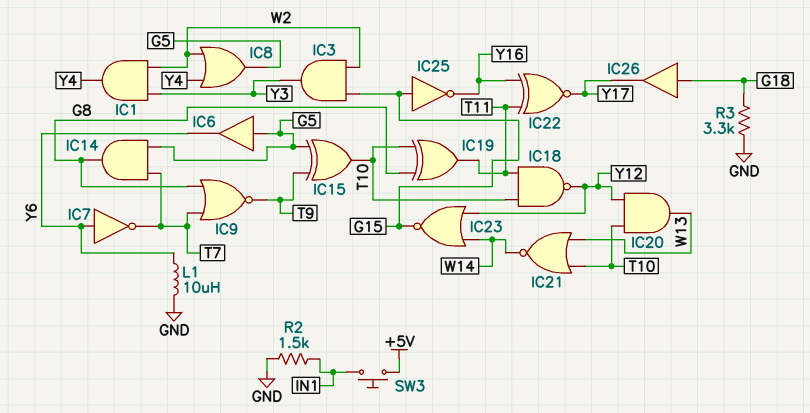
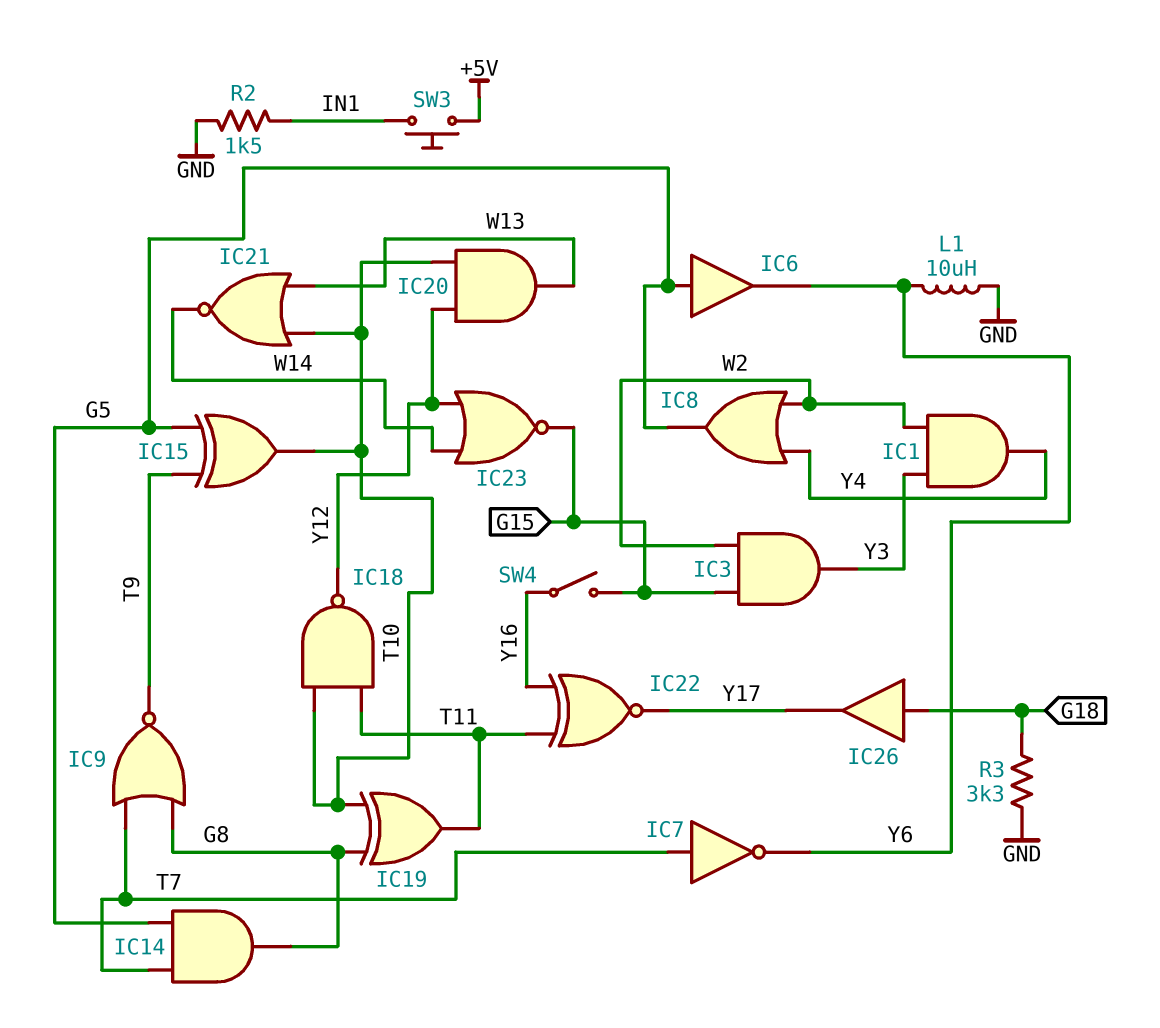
IC7: NOT (in Y6, out T7) -> NOT (in T7, out Y6)
IC25: NOT (in G15, out Y16) -> none
SW4: none -> switch (G15, Y16)

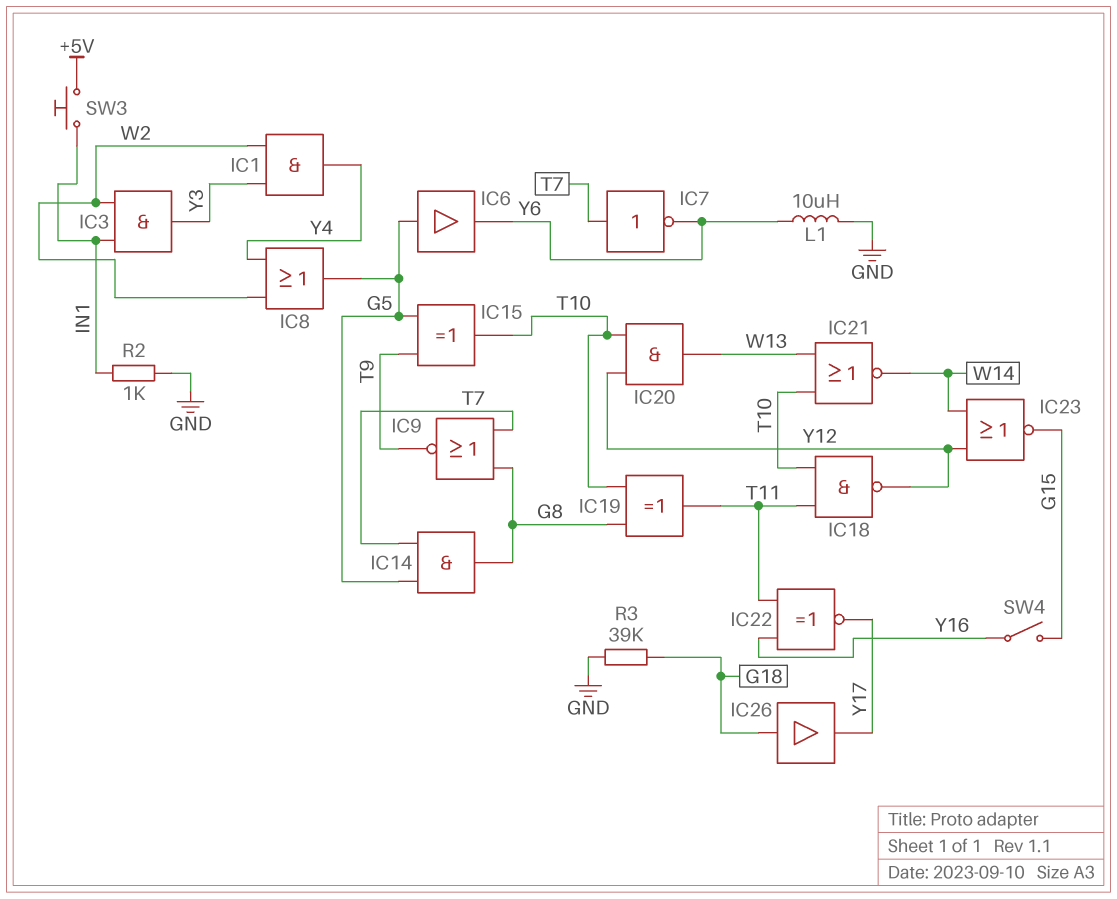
IC3: AND (in G15, in W2, out Y3) -> AND (in IN1, in W2, out Y3)
R2: 1.5k (GND, IN1) -> 1k (GND, IN1)
R3: 3.3k (G18, GND) -> 39k (G18, GND)

